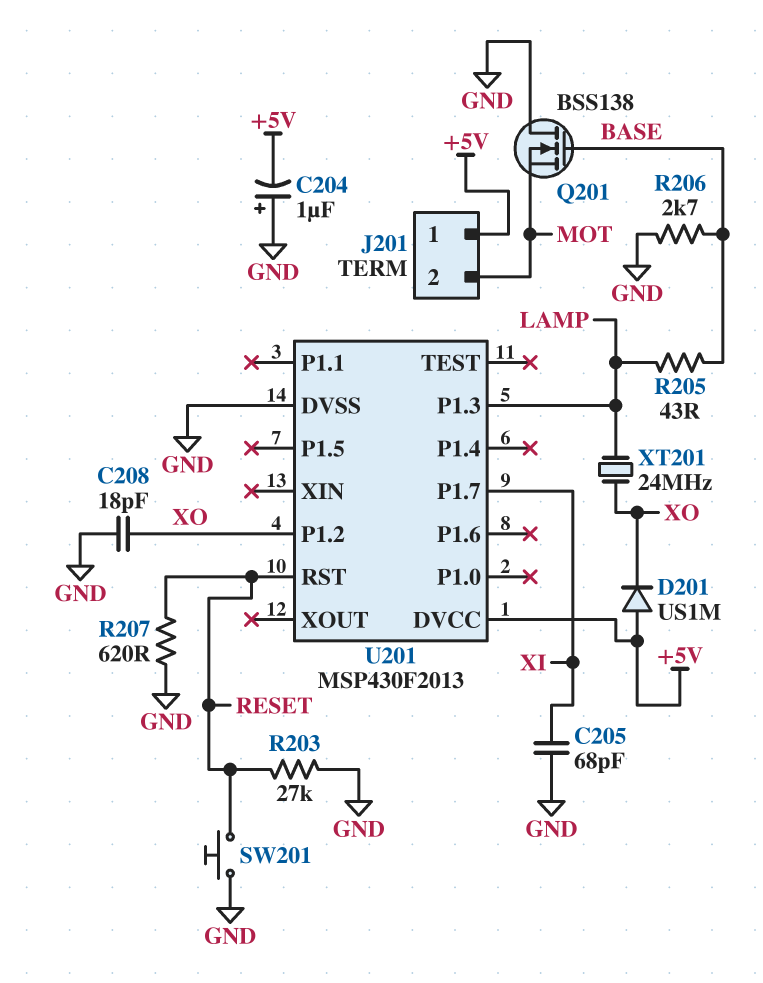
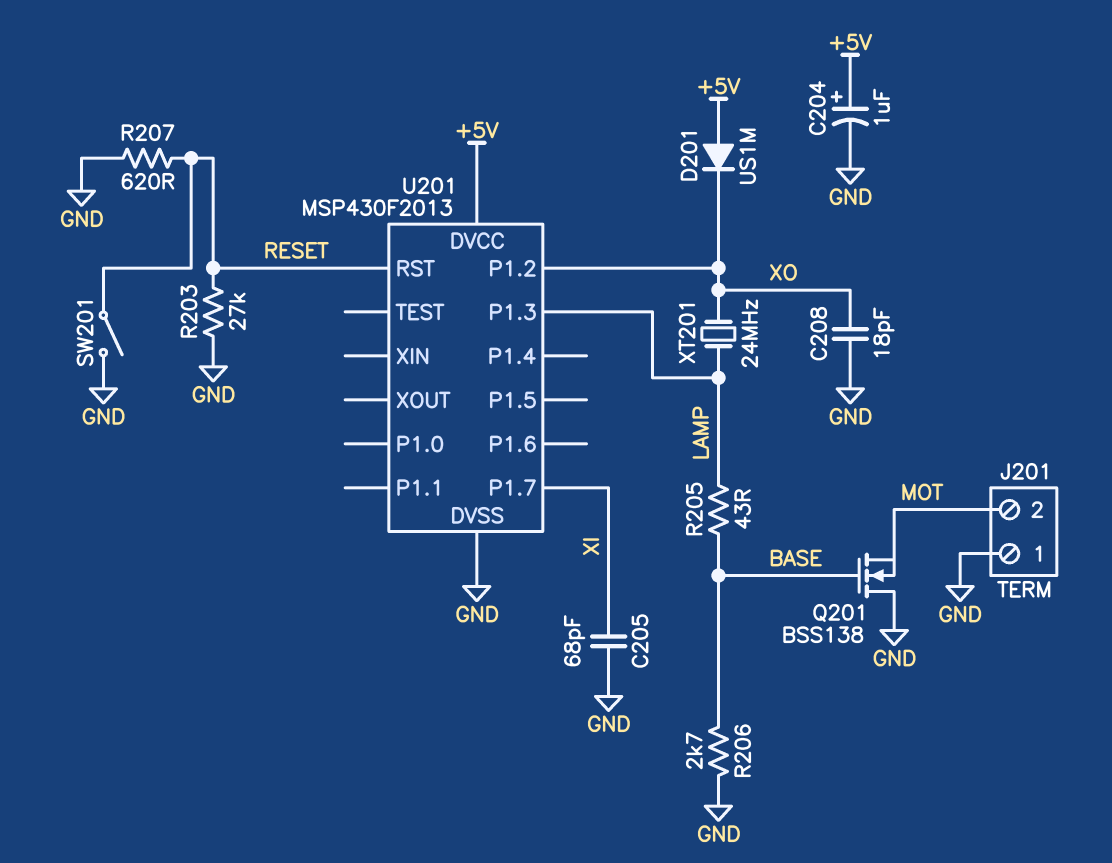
C204: 1uF (plus GND, minus +5V) -> 1uF (plus +5V, minus GND)
J201 pin 1: +5V -> GND
SW201: button (GND, RESET) -> switch (GND, RESET)

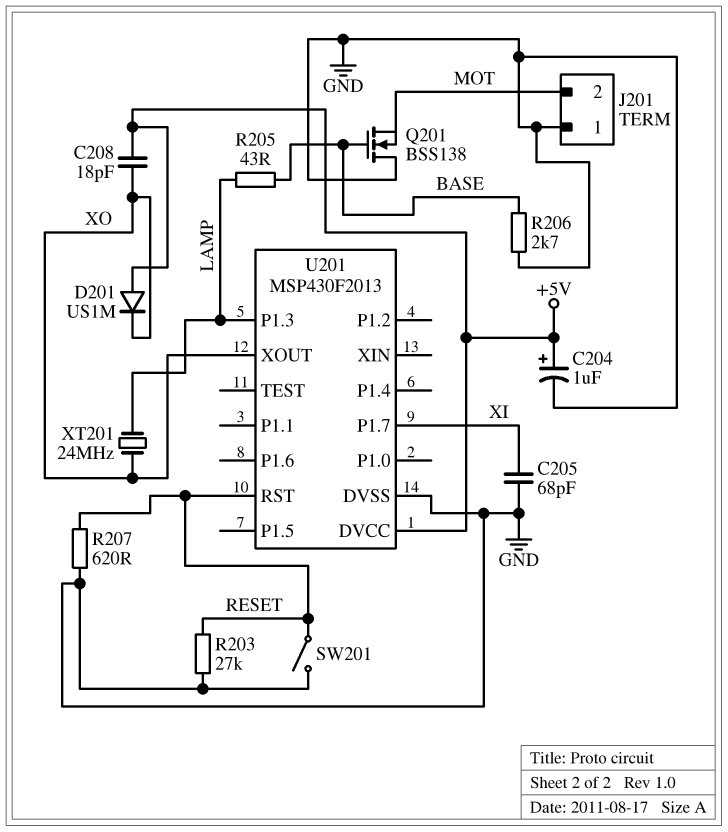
C208: 18pF (GND, XO) -> 18pF (+5V, XO)
U201 pin P1.2: XO -> none
U201 pin XOUT: none -> XO

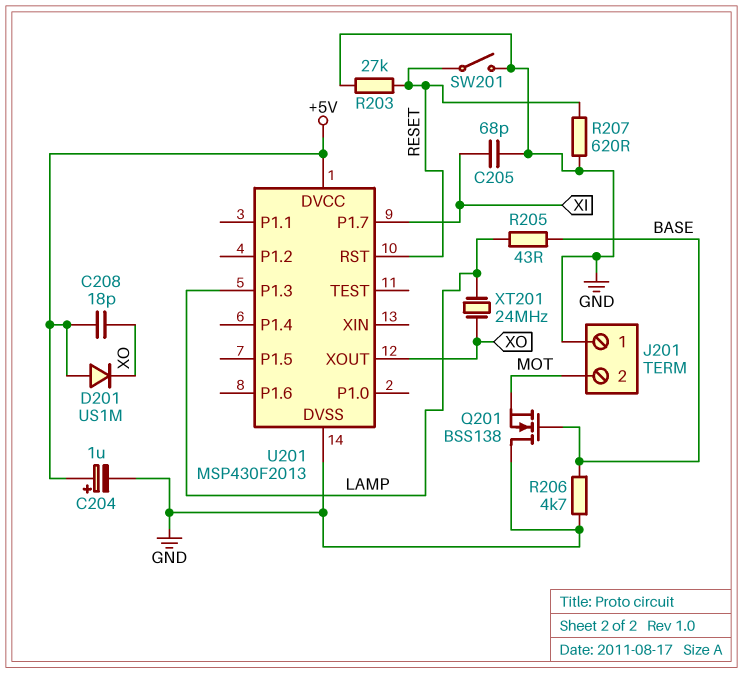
R206: 2.7k (BASE, GND) -> 4.7k (BASE, GND)

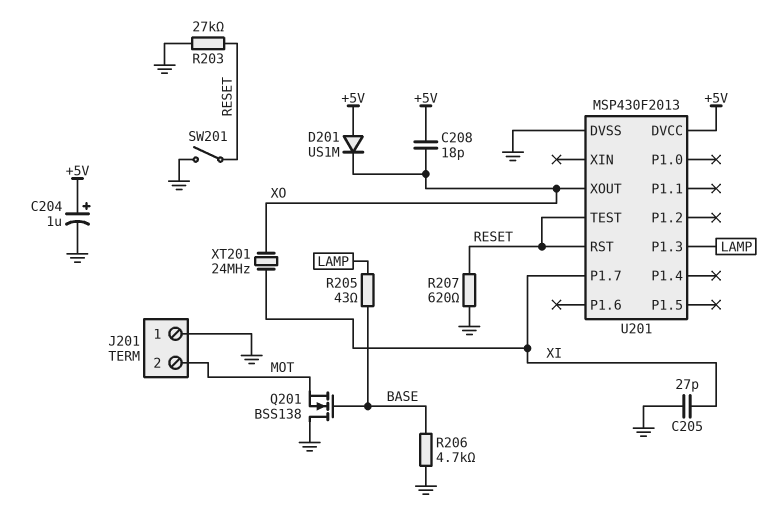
C205: 68pF (GND, XI) -> 27pF (GND, XI)
U201 pin TEST: none -> RESET
XT201: 24MHz (LAMP, XO) -> 24MHz (XI, XO)

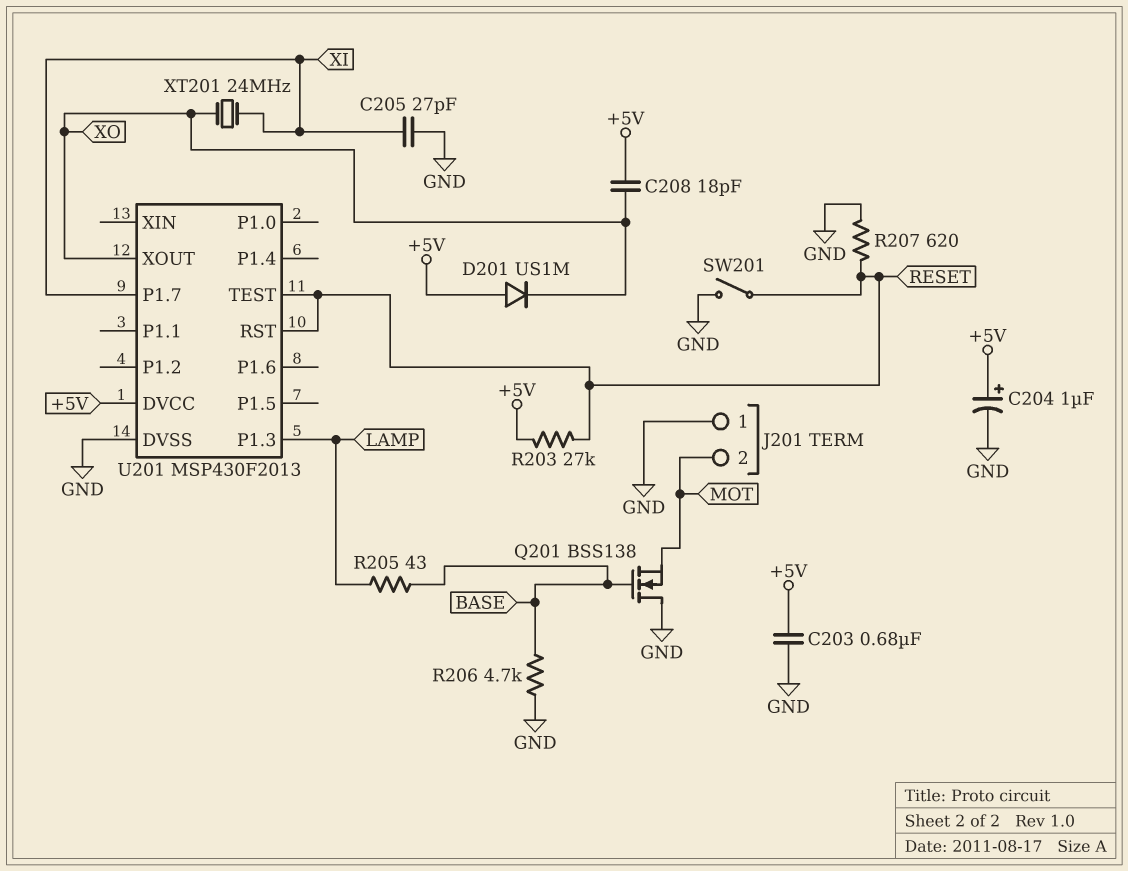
C203: none -> 680nF (+5V, GND)
R203: 27k (GND, RESET) -> 27k (+5V, RESET)

